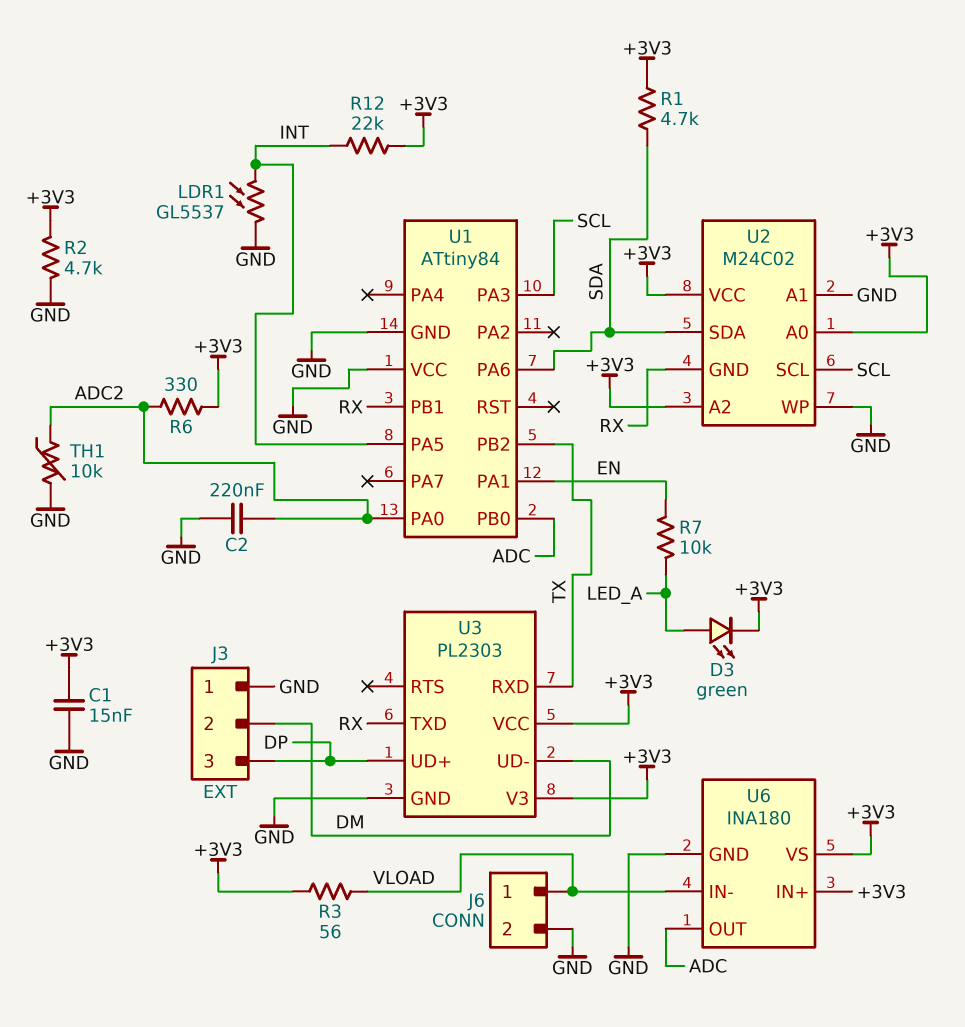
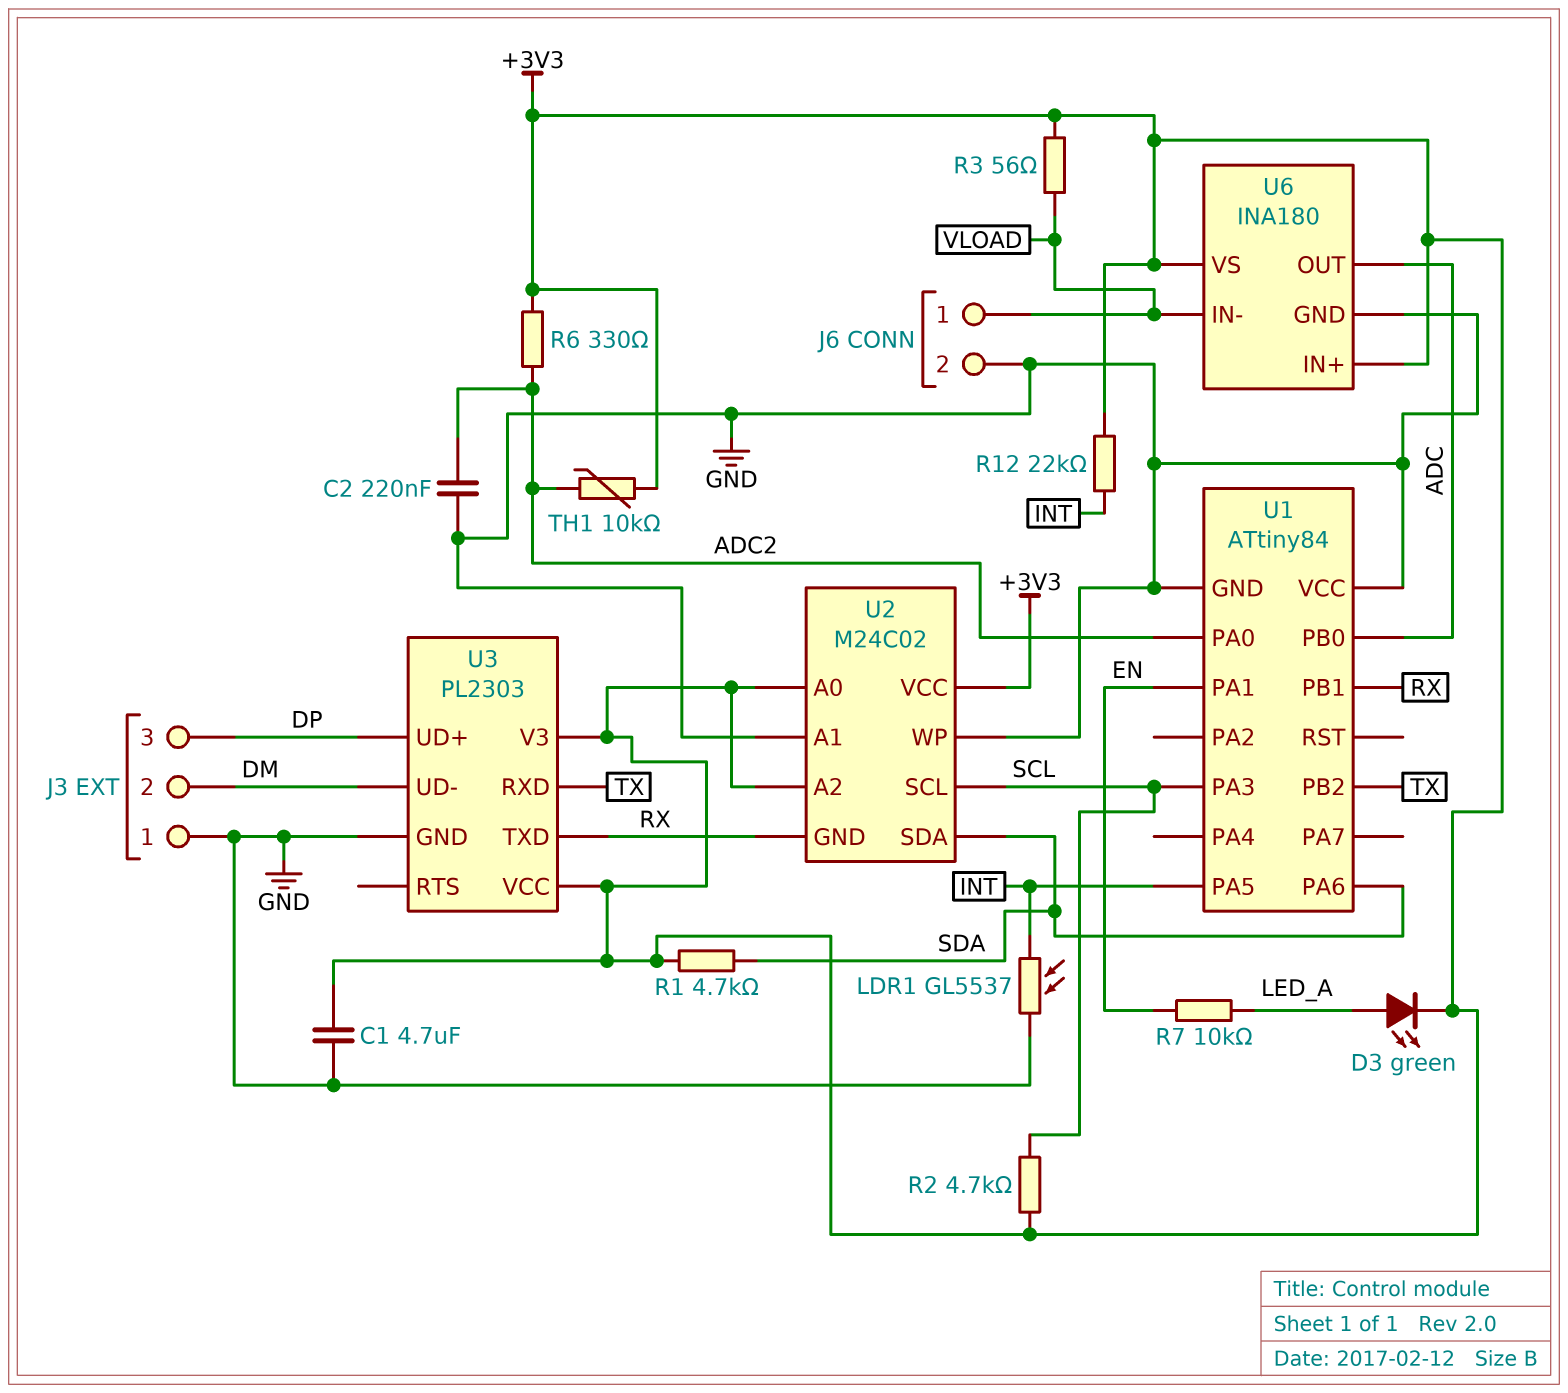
C1: 15nF (+3V3, GND) -> 4.7uF (+3V3, GND)
R2: 4.7k (+3V3, GND) -> 4.7k (+3V3, SCL)
TH1: 10k (ADC2, GND) -> 10k (+3V3, ADC2)

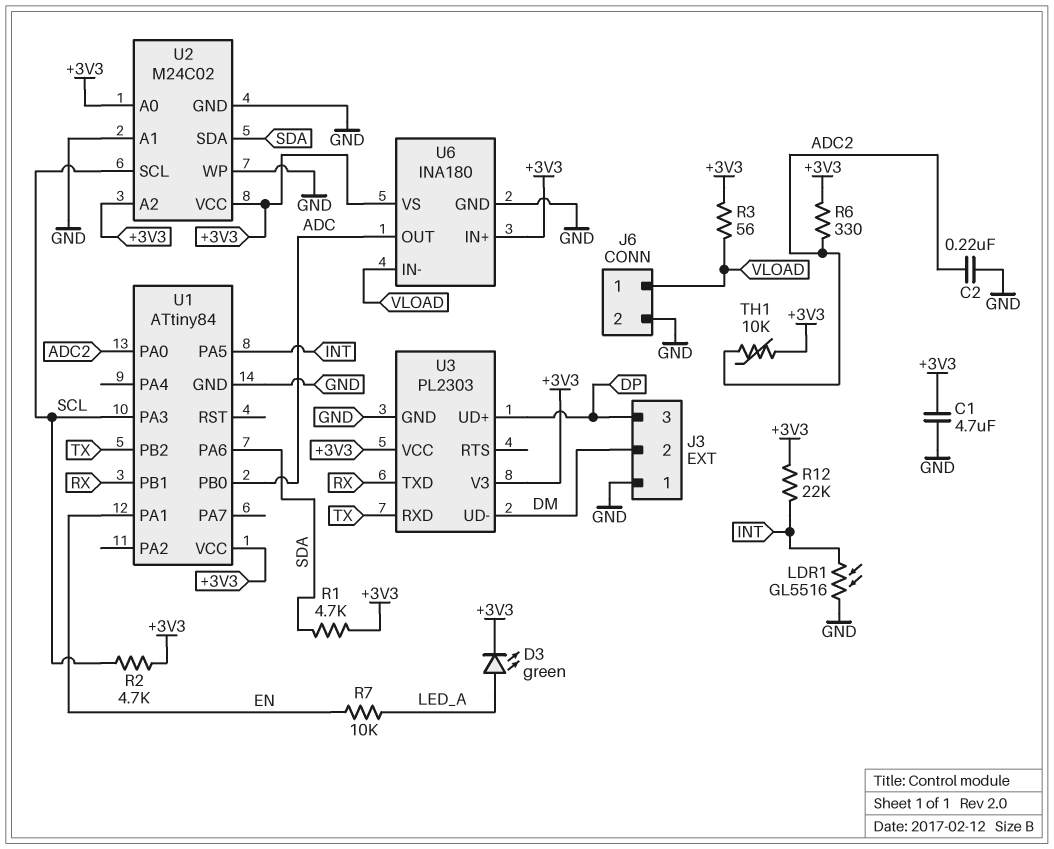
LDR1: GL5537 (GND, INT) -> GL5516 (GND, INT)
U1 pin VCC: GND -> +3V3
U2 pin GND: RX -> GND

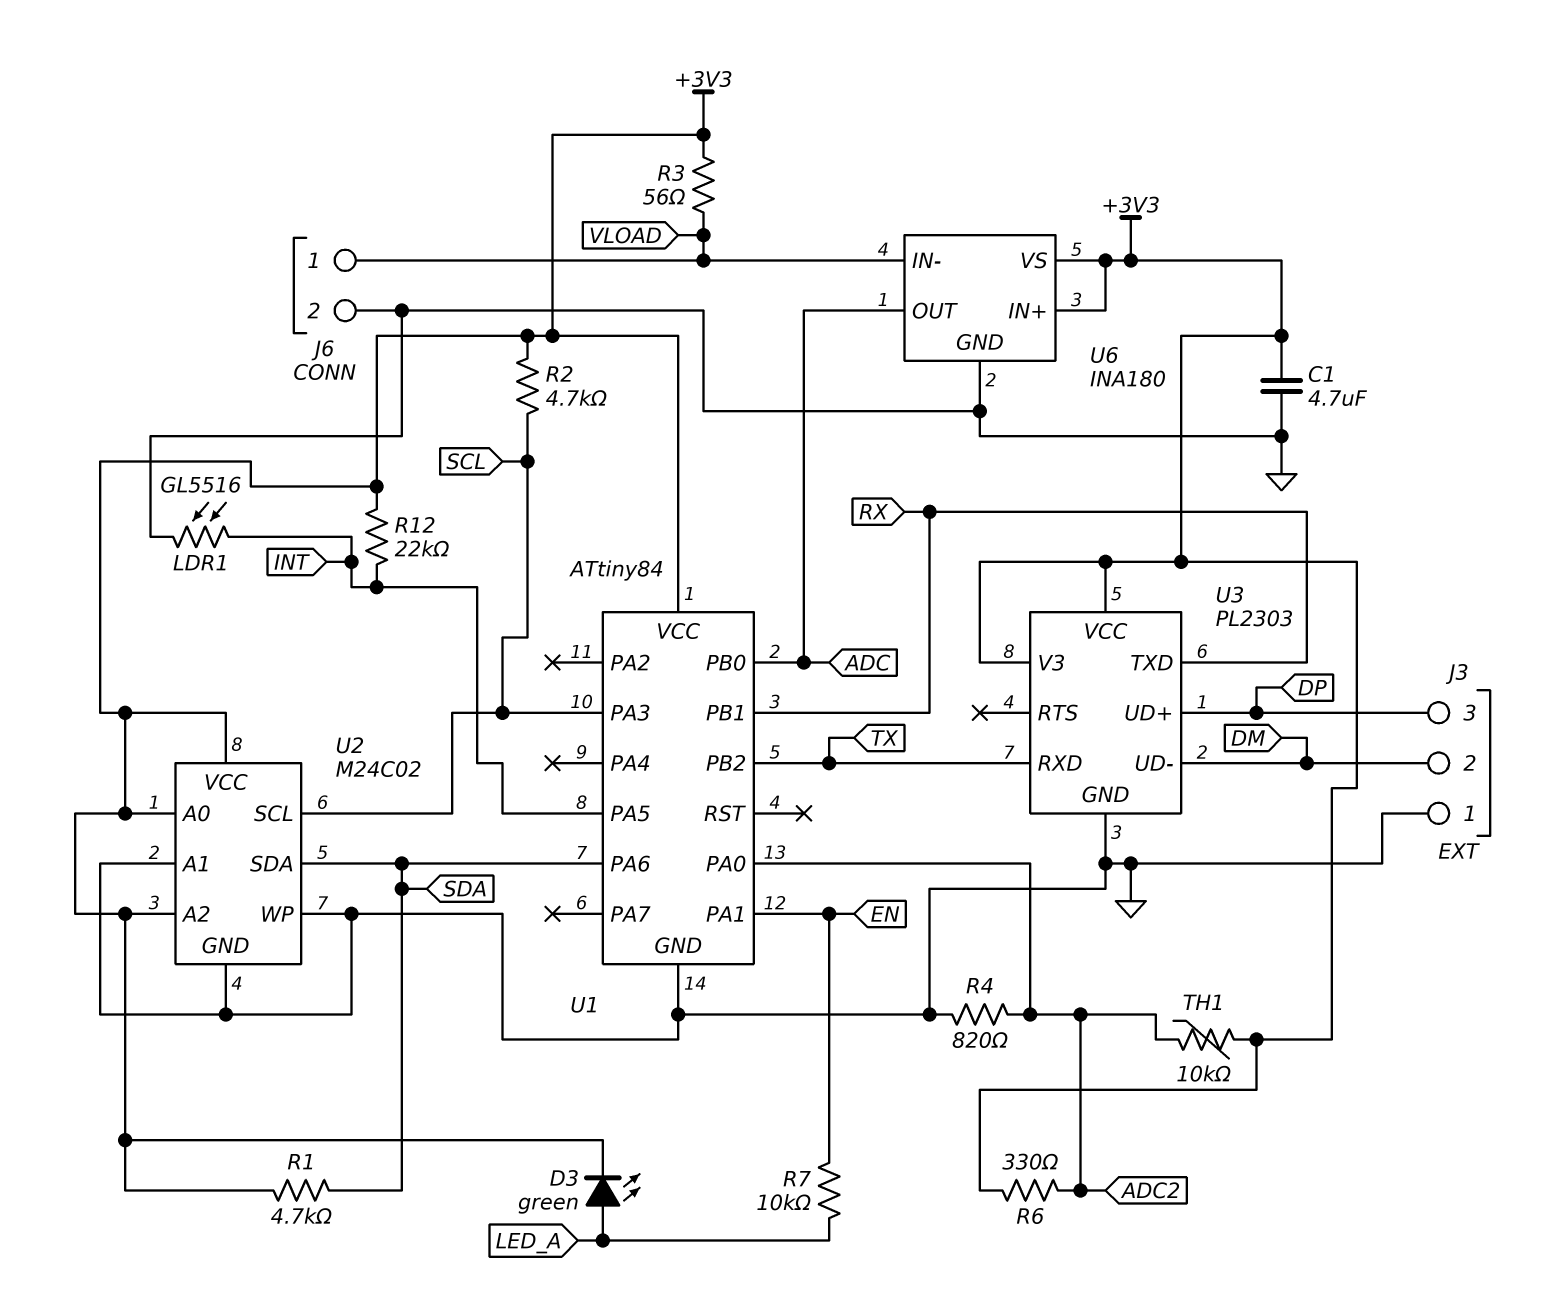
C2: 220nF (ADC2, GND) -> none
R4: none -> 820 (ADC2, GND)

